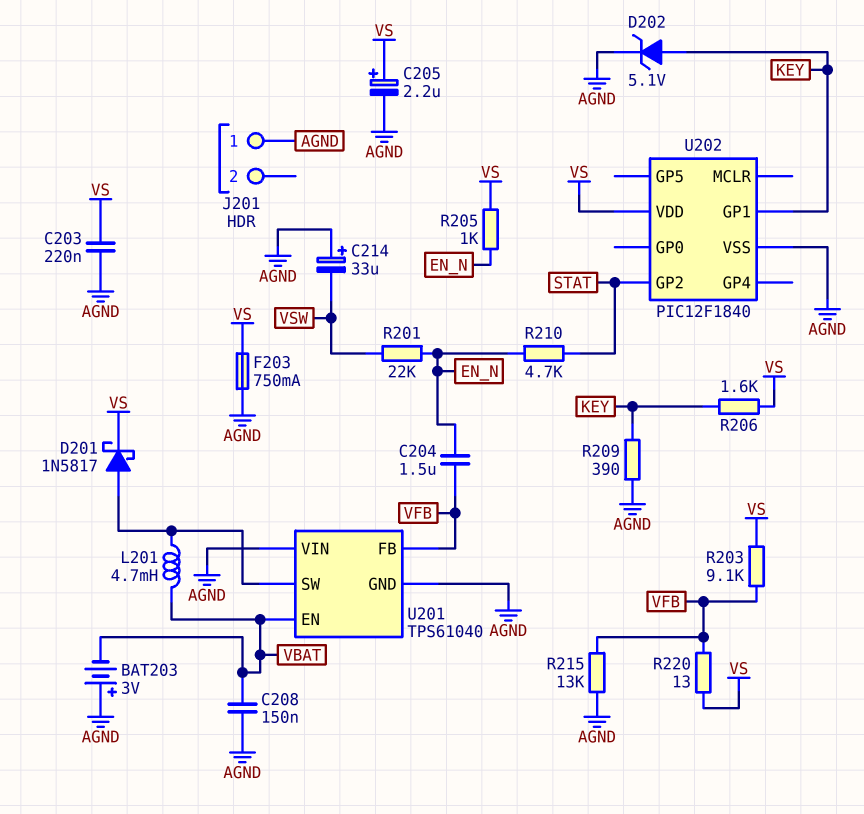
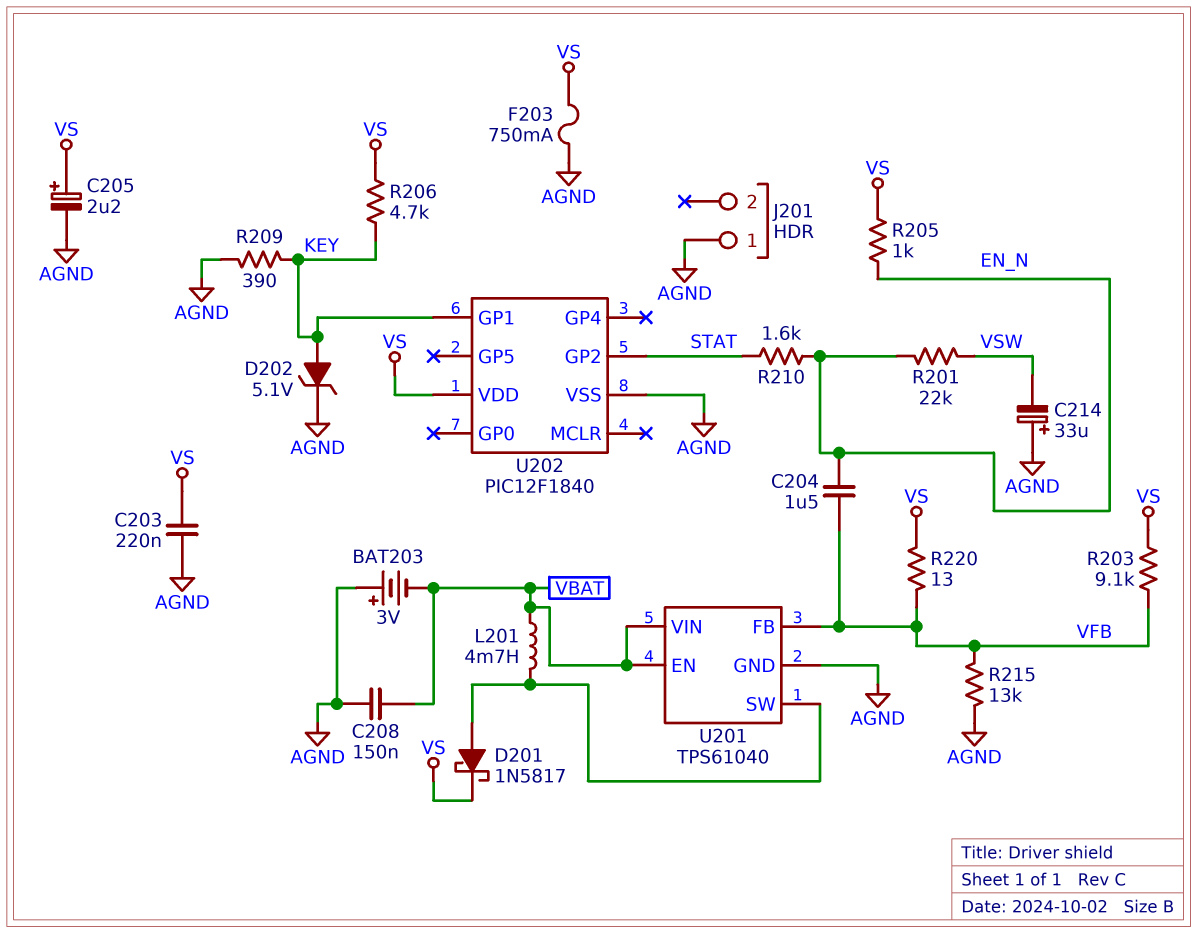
R206: 1.6k (KEY, VS) -> 4.7k (KEY, VS)
R210: 4.7k (EN_N, STAT) -> 1.6k (EN_N, STAT)
U201 pin VIN: AGND -> VBAT

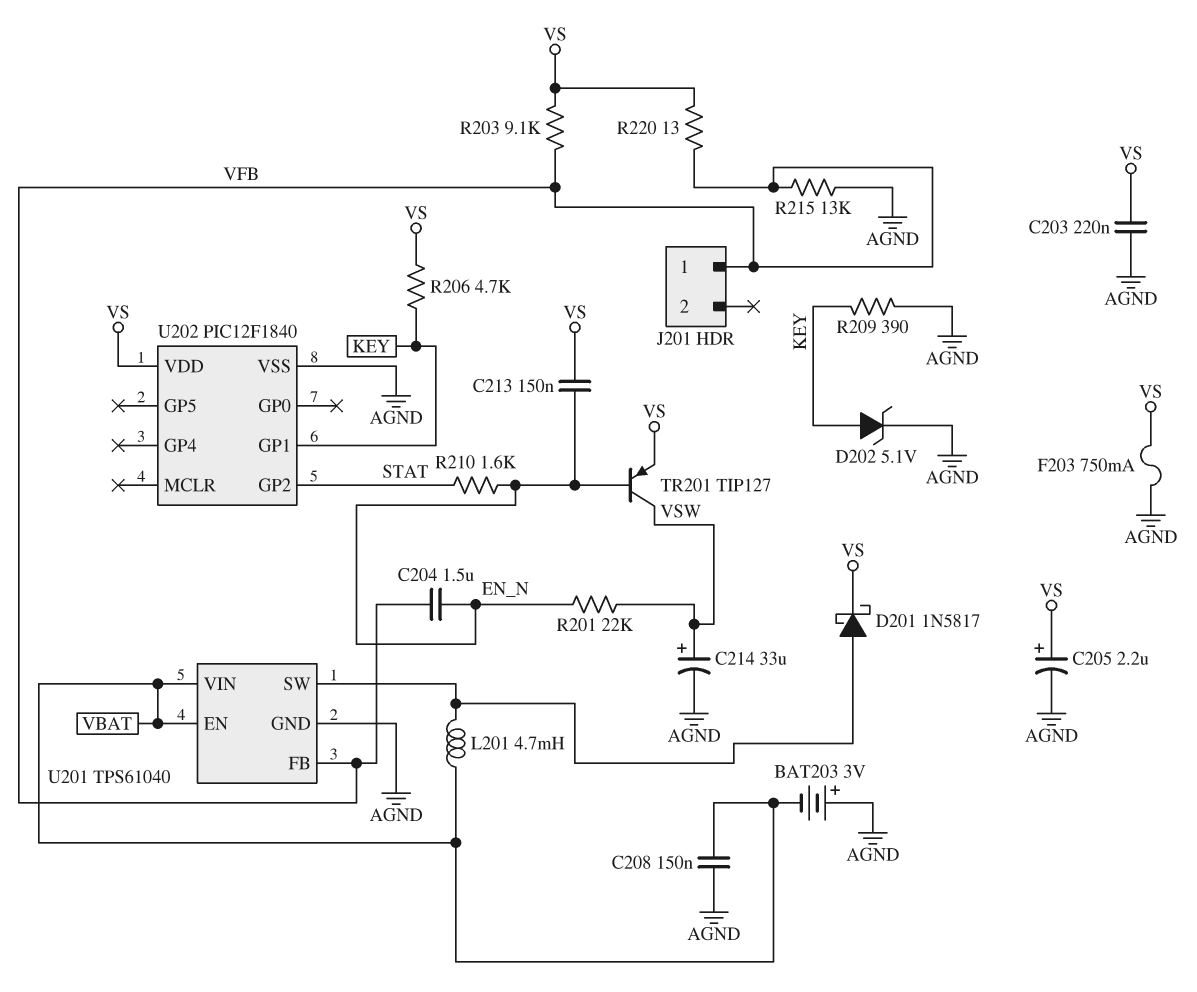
C213: none -> 150nF (EN_N, VS)
C214: 33uF (plus AGND, minus VSW) -> 33uF (plus VSW, minus AGND)
J201 pin 1: AGND -> VFB
R205: 1k (EN_N, VS) -> none
TR201: none -> PNP TIP127 (B EN_N, C VSW, E VS)

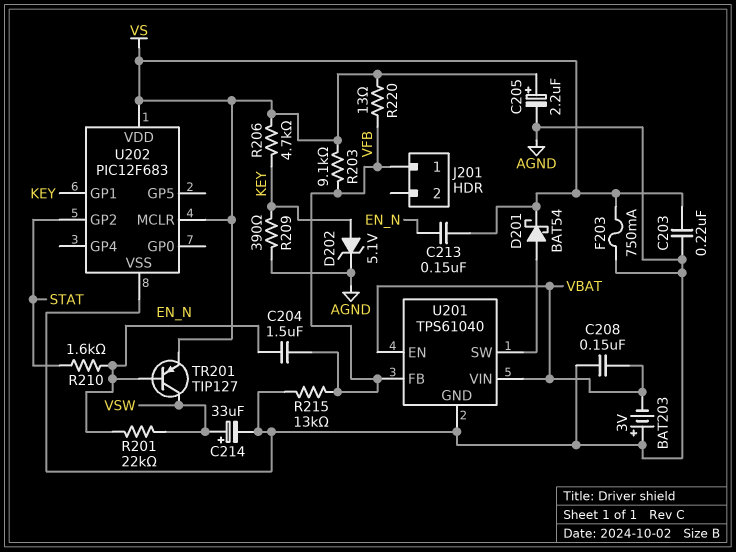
D201: schottky 1N5817 (A U201/SW, K VS) -> schottky BAT54 (A U201/SW, K VS)
L201: 4.7mH (U201/SW, VBAT) -> none
U202: PIC12F1840 -> PIC12F683
U202 pin MCLR: none -> VS

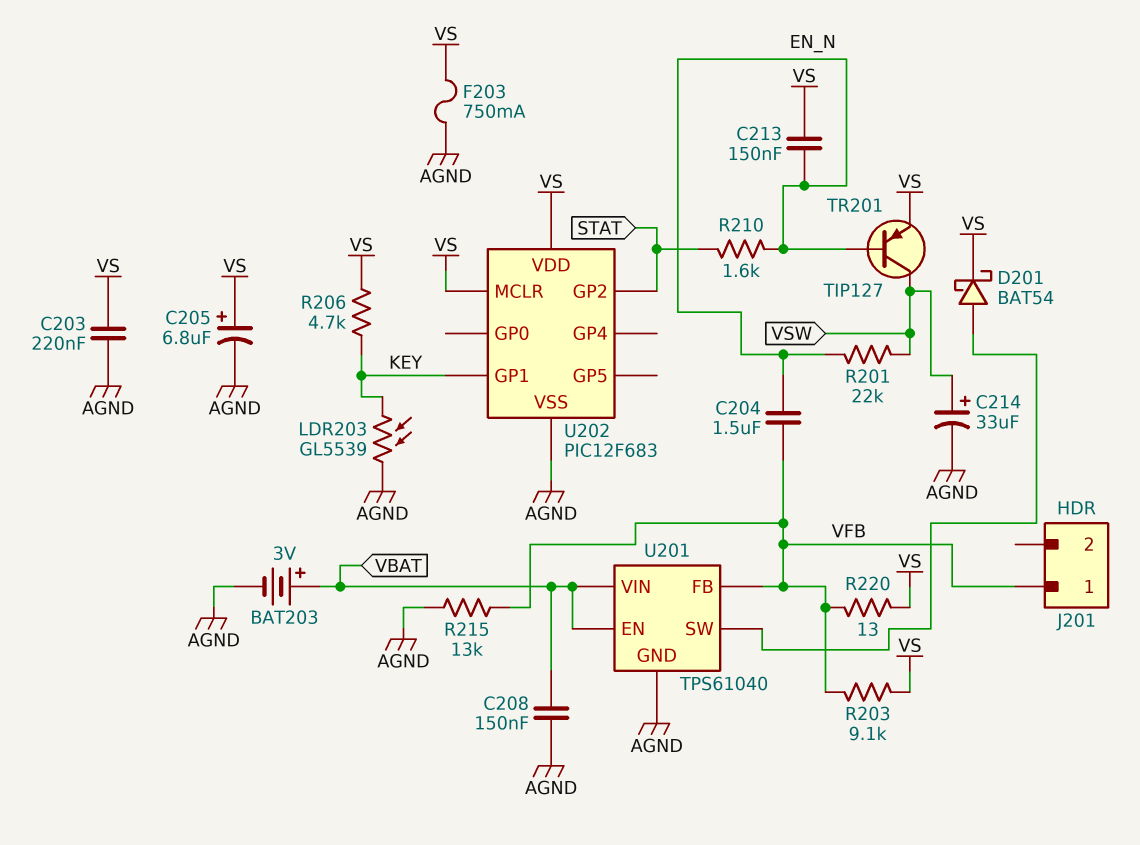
BAT203: 3V (plus AGND, minus VBAT) -> 3V (plus VBAT, minus AGND)
C205: 2.2uF (plus VS, minus AGND) -> 6.8uF (plus VS, minus AGND)
D202: zener 5.1V (A KEY, K AGND) -> none
LDR203: none -> GL5539 (AGND, KEY)
R209: 390 (AGND, KEY) -> none

